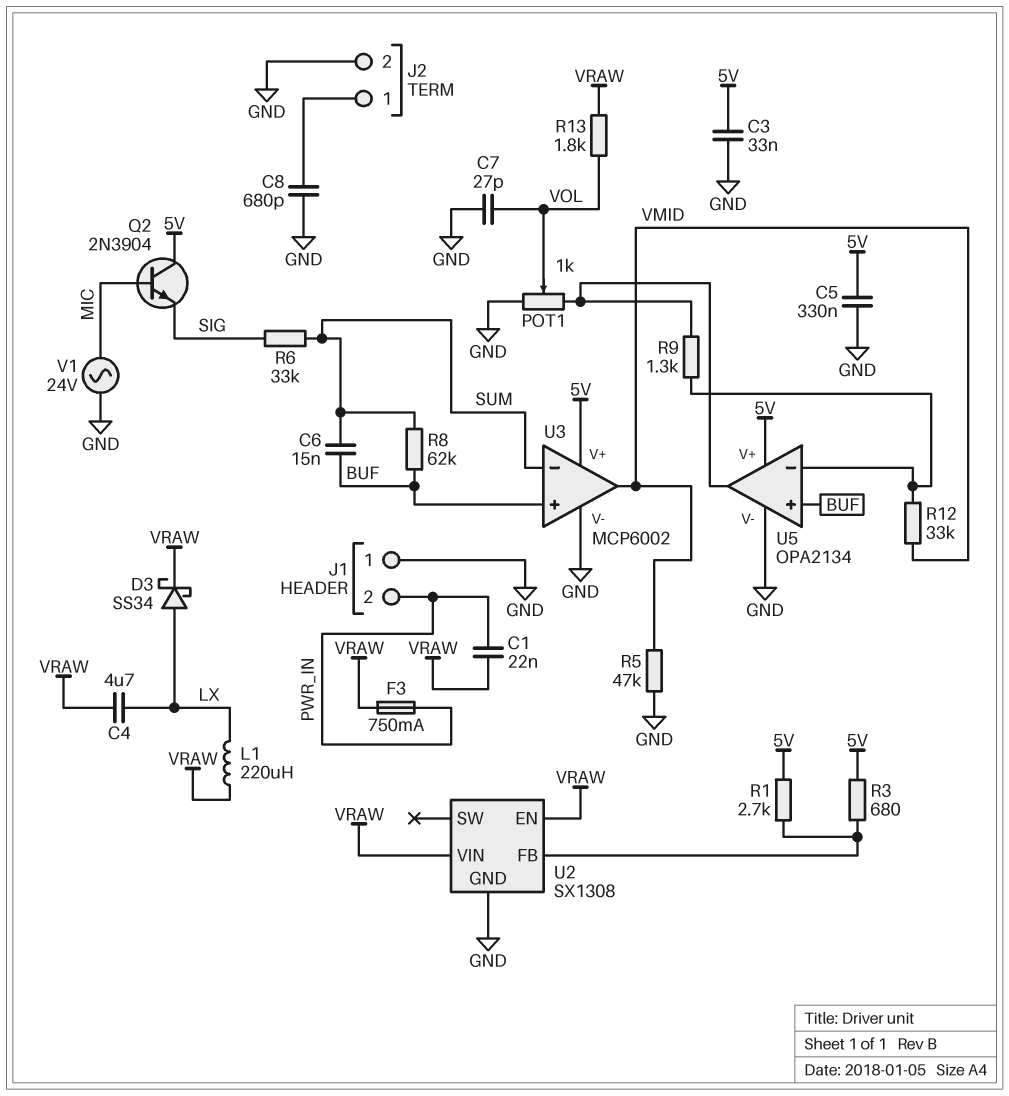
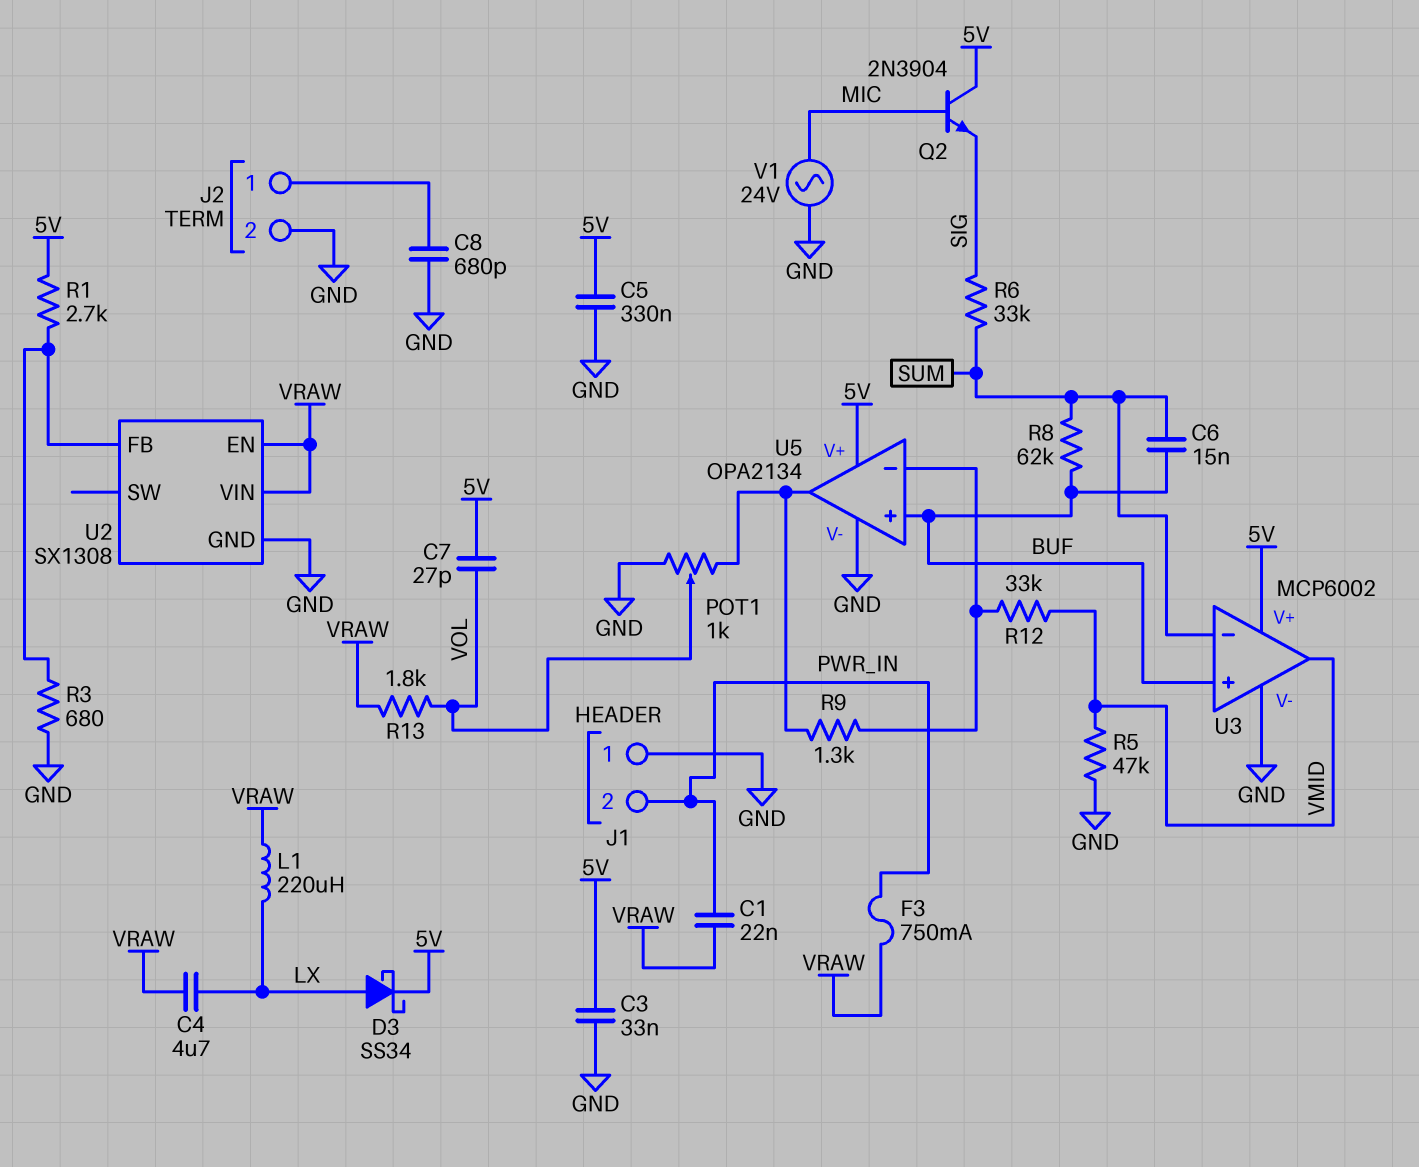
C7: 27pF (GND, VOL) -> 27pF (5V, VOL)
D3: schottky SS34 (A LX, K VRAW) -> schottky SS34 (A LX, K 5V)
R3: 680 (5V, U2/FB) -> 680 (GND, U2/FB)

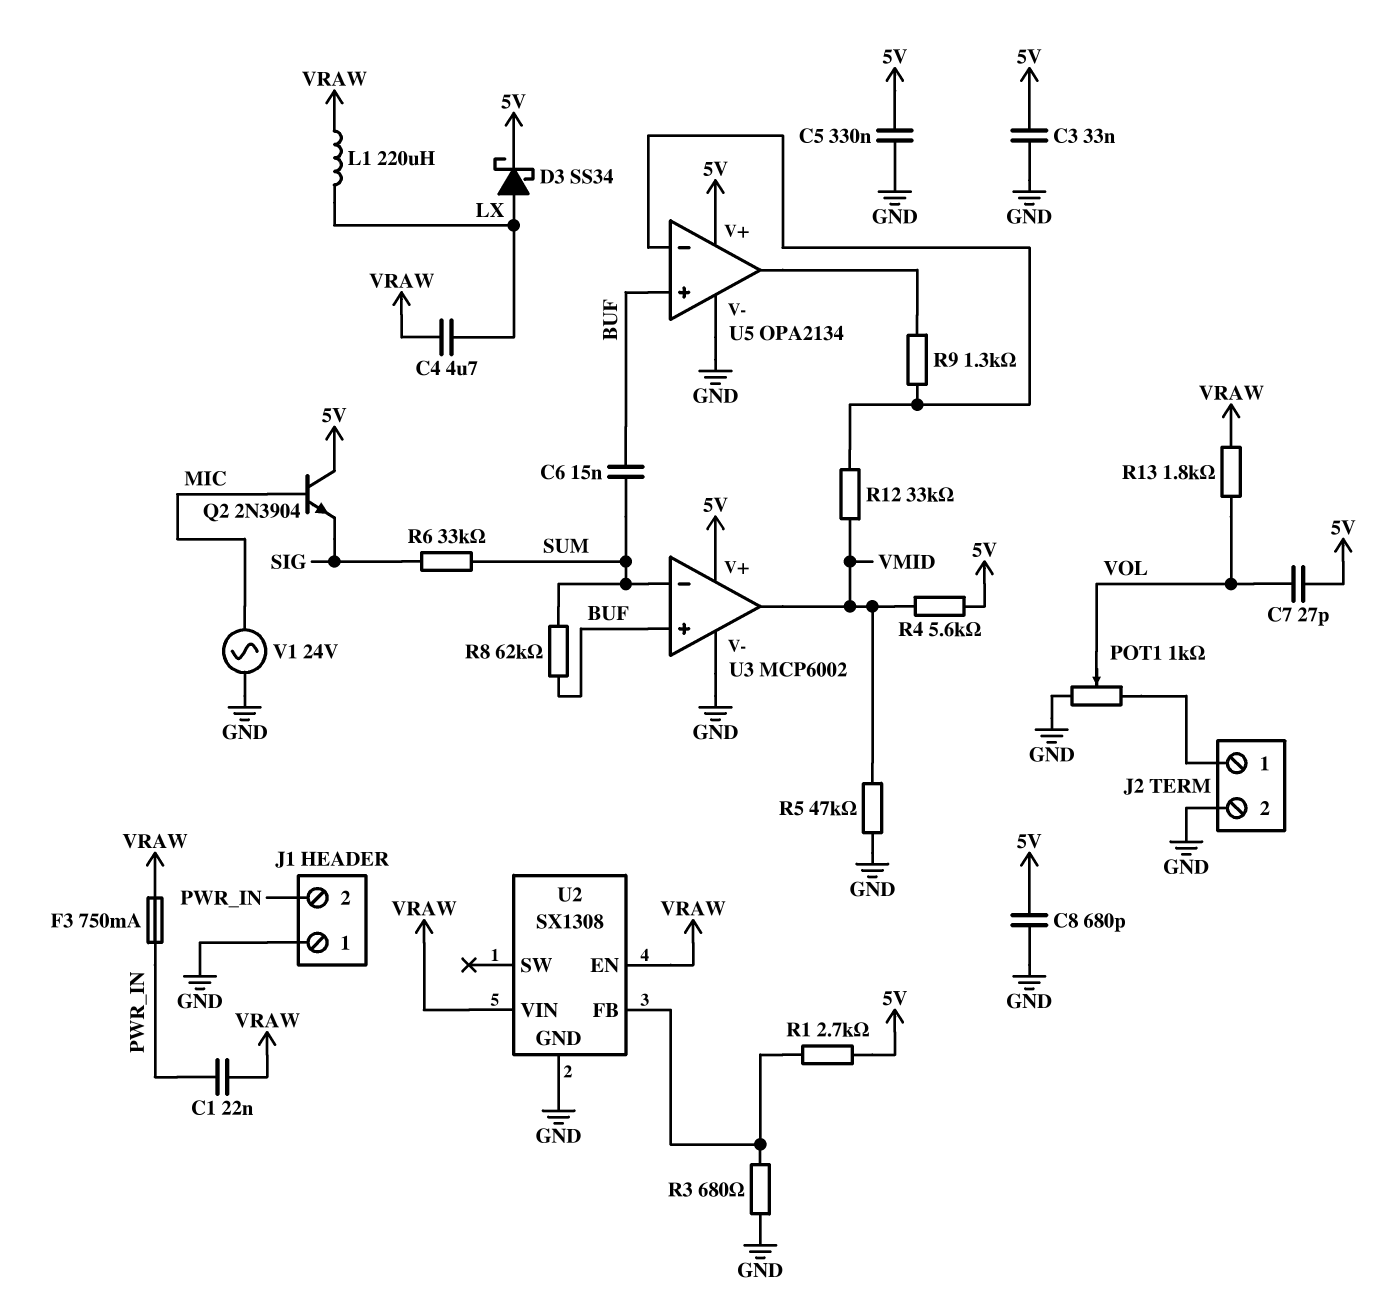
C8: 680pF (GND, J2/1) -> 680pF (5V, GND)
POT1: 1k (GND, U5/out, wiper VOL) -> 1k (GND, J2/1, wiper VOL)
R4: none -> 5.6k (5V, VMID)

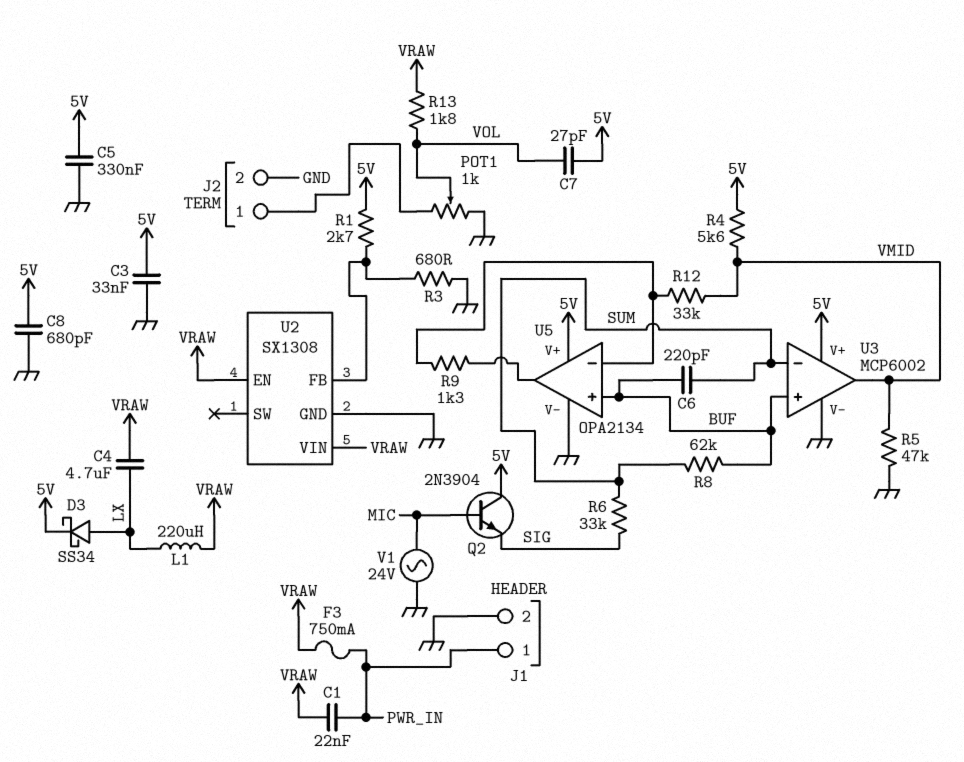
C6: 15nF (BUF, SUM) -> 220pF (BUF, SUM)
J1 pin 1: GND -> PWR_IN
J1 pin 2: PWR_IN -> GND

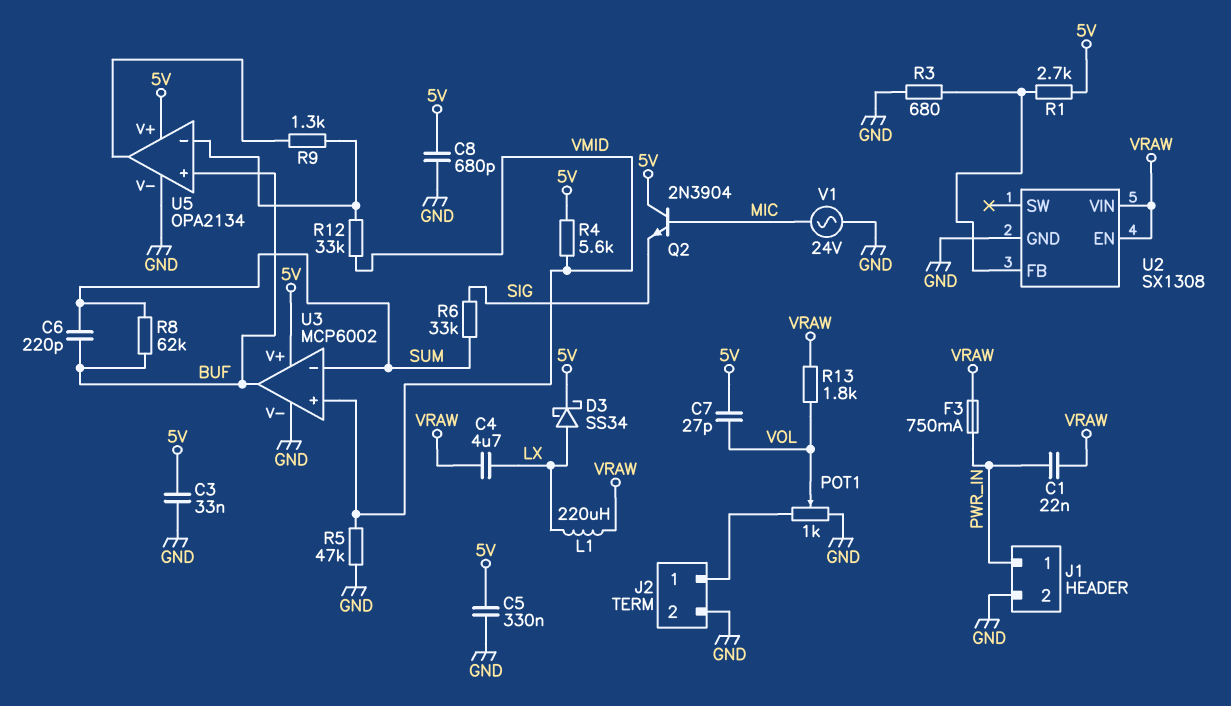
U3 pin in+: BUF -> VMID
U3 pin out: VMID -> BUF

